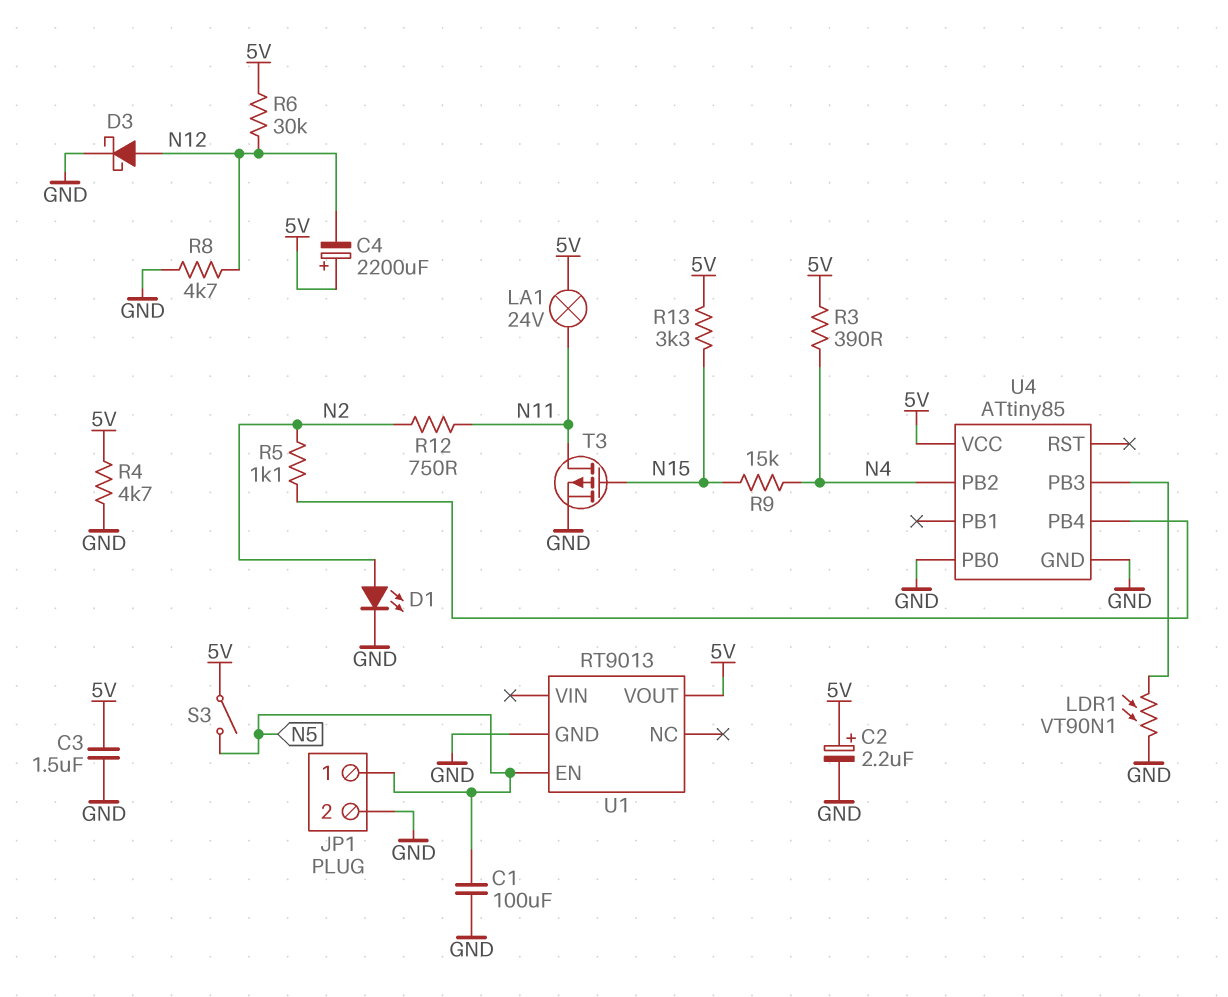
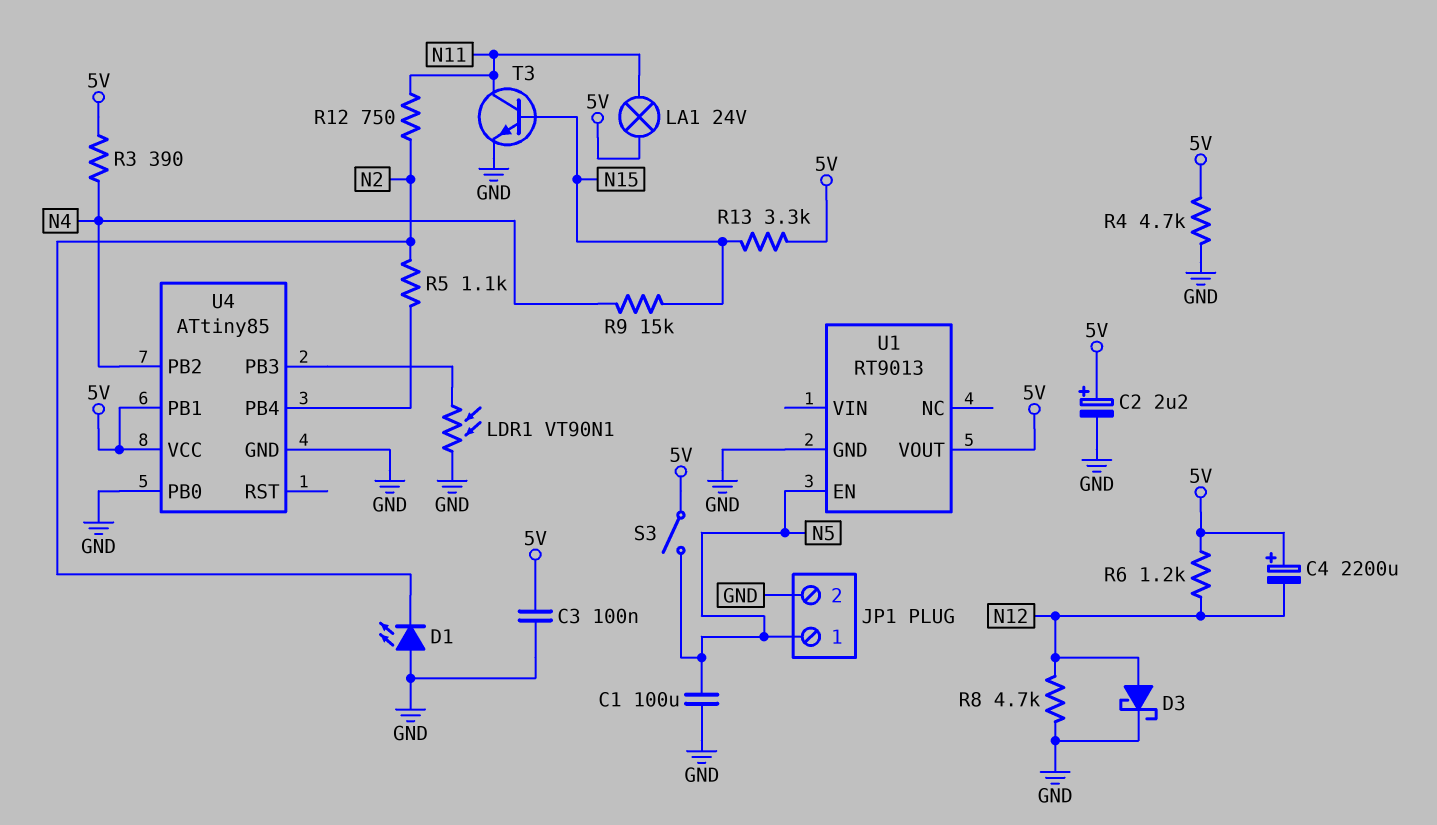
C3: 1.5uF (5V, GND) -> 100nF (5V, GND)
D1: LED (A N2, K GND) -> LED (A GND, K N2)
R6: 30k (5V, N12) -> 1.2k (5V, N12)
T3: PMOS (G N15, D N11, S GND) -> NPN (B N15, C N11, E GND)
U4 pin PB1: none -> 5V

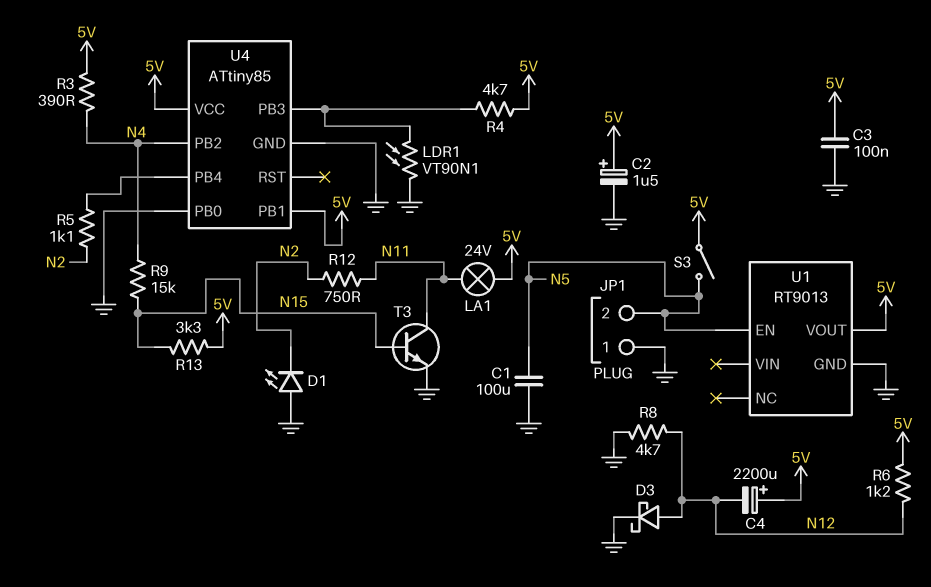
C2: 2.2uF (plus 5V, minus GND) -> 1.5uF (plus 5V, minus GND)
JP1 pin 1: N5 -> GND
JP1 pin 2: GND -> N5
R4: 4.7k (5V, GND) -> 4.7k (5V, U4/PB3)

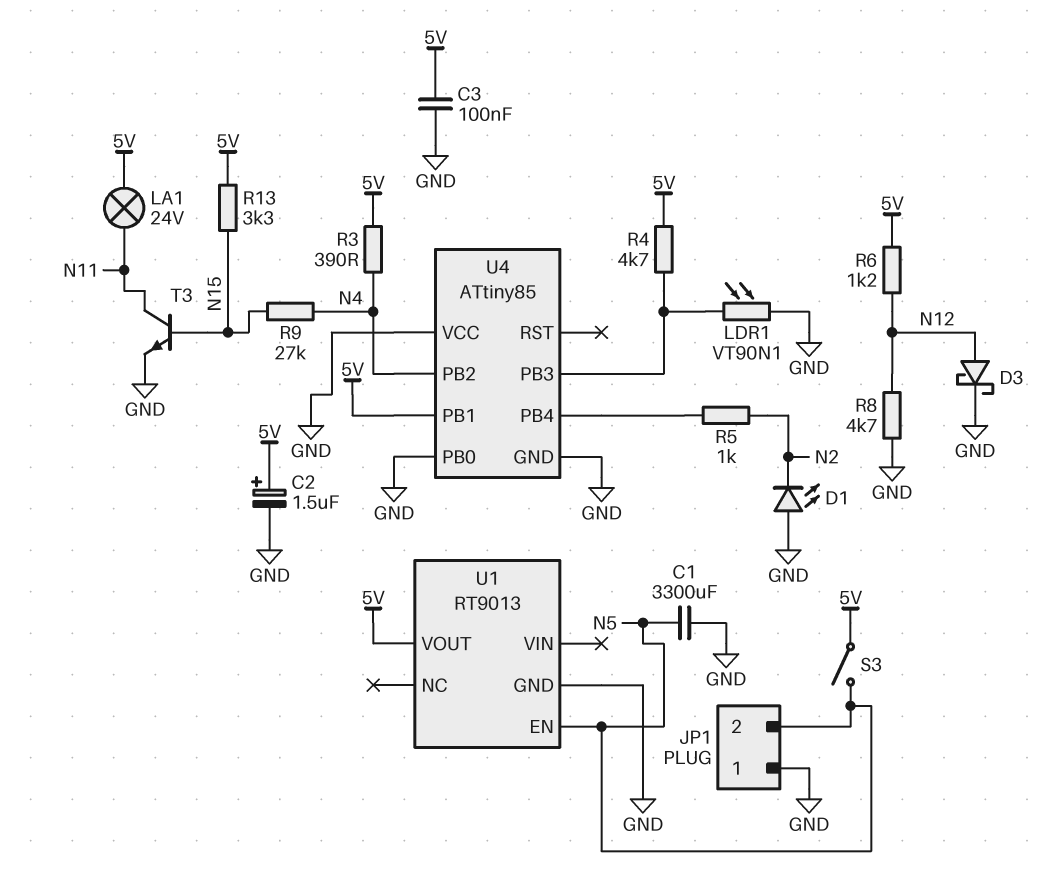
C1: 100uF (GND, N5) -> 3300uF (GND, N5)
C4: 2200uF (plus 5V, minus N12) -> none
R5: 1.1k (N2, U4/PB4) -> 1k (N2, U4/PB4)
R9: 15k (N4, N15) -> 27k (N4, N15)
R12: 750 (N2, N11) -> none
U4 pin VCC: 5V -> GND

